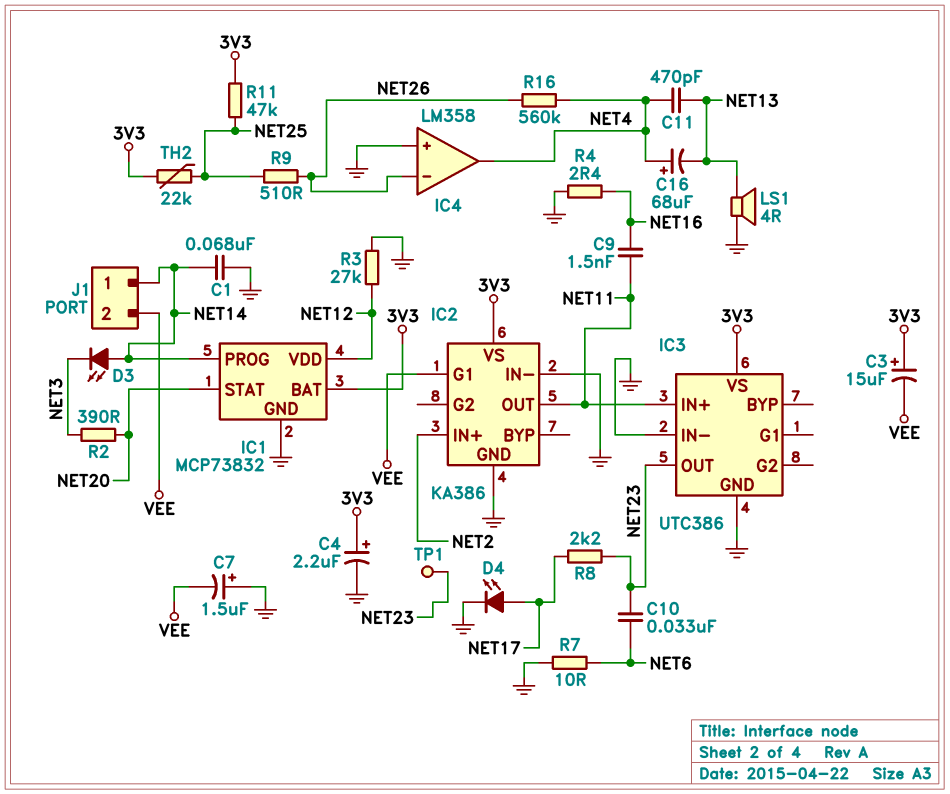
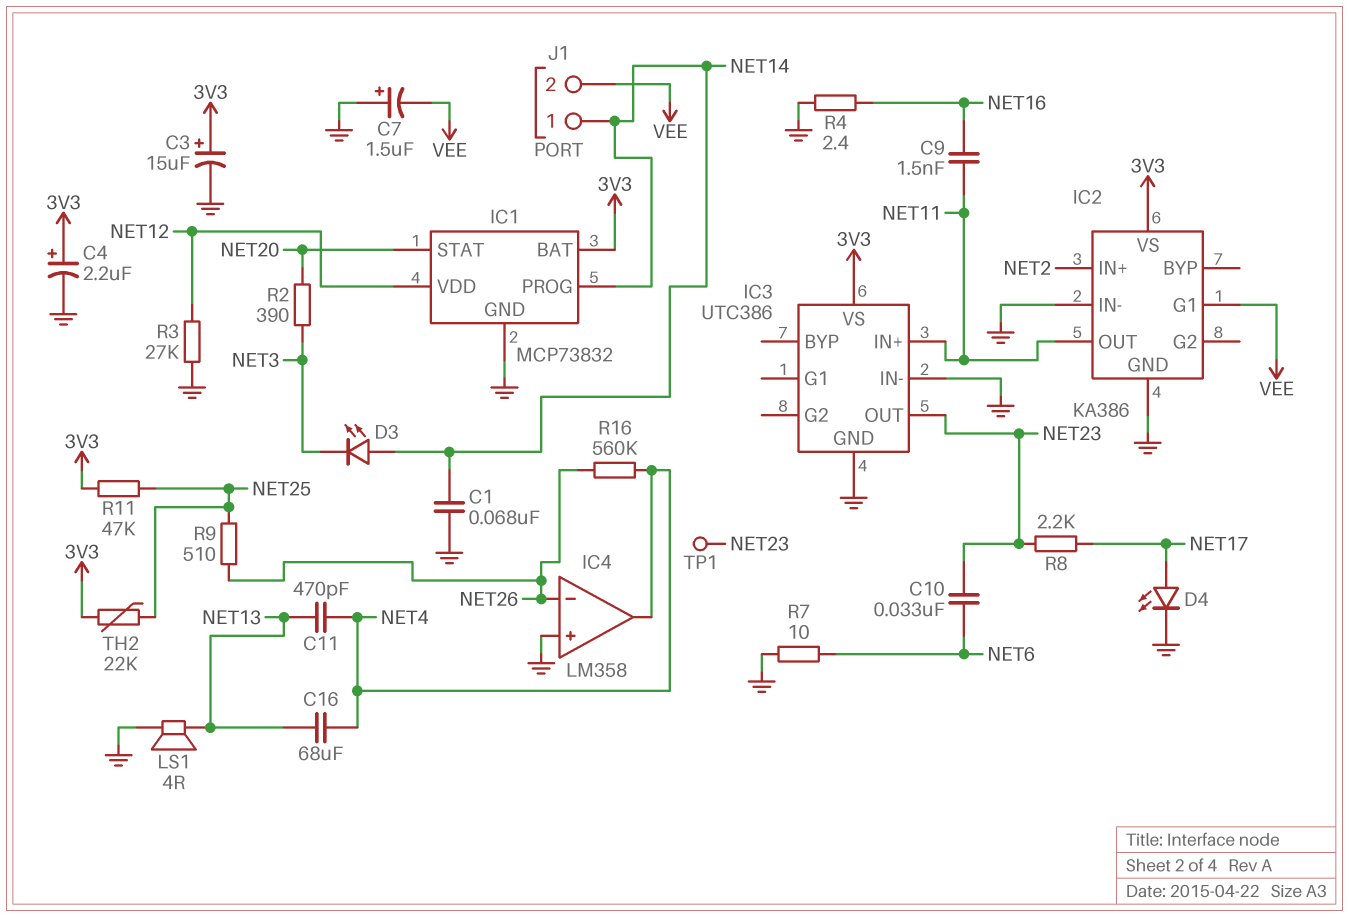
C3: 15uF (plus 3V3, minus VEE) -> 15uF (plus 3V3, minus GND)
C16: 68uF (plus NET4, minus NET13) -> 68uF (NET4, NET13)

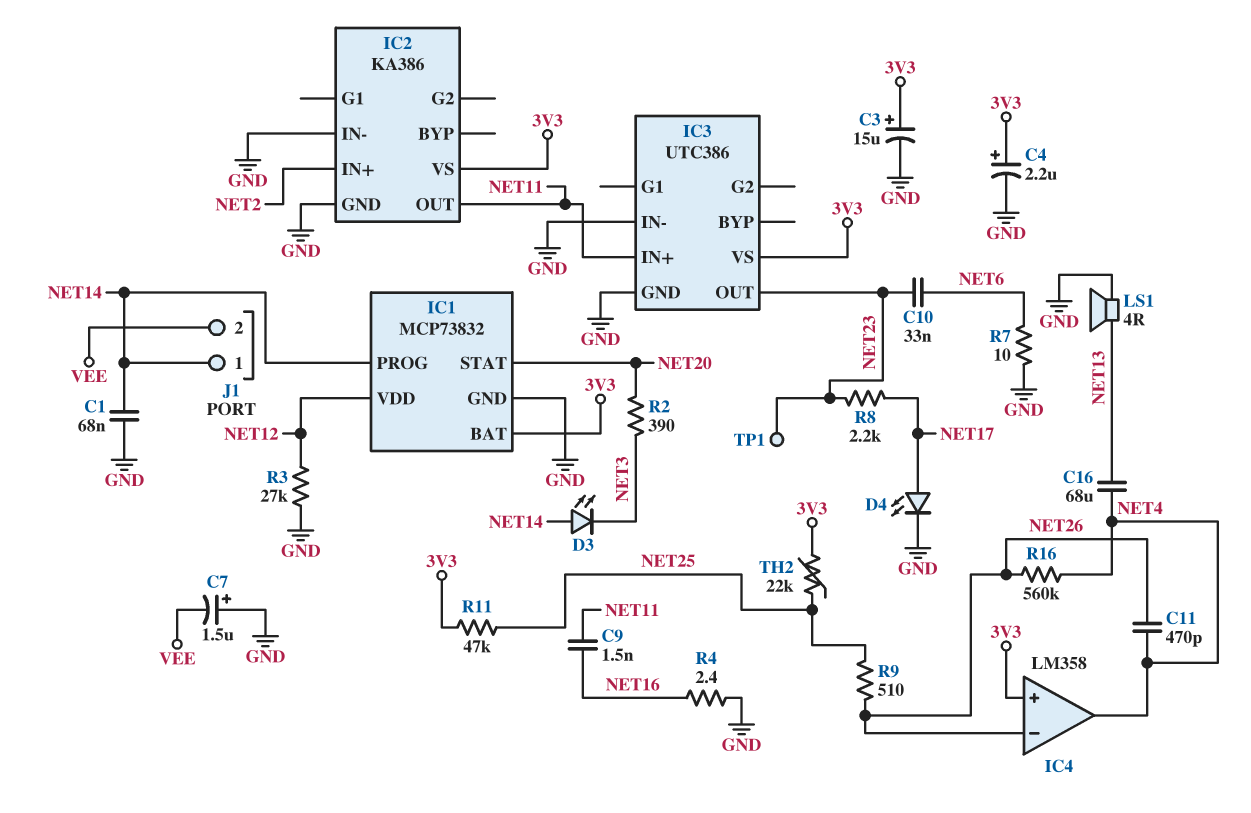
C11: 470pF (NET4, NET13) -> 470pF (NET4, NET26)
IC2 pin G1: VEE -> none
IC4 pin in+: GND -> 3V3

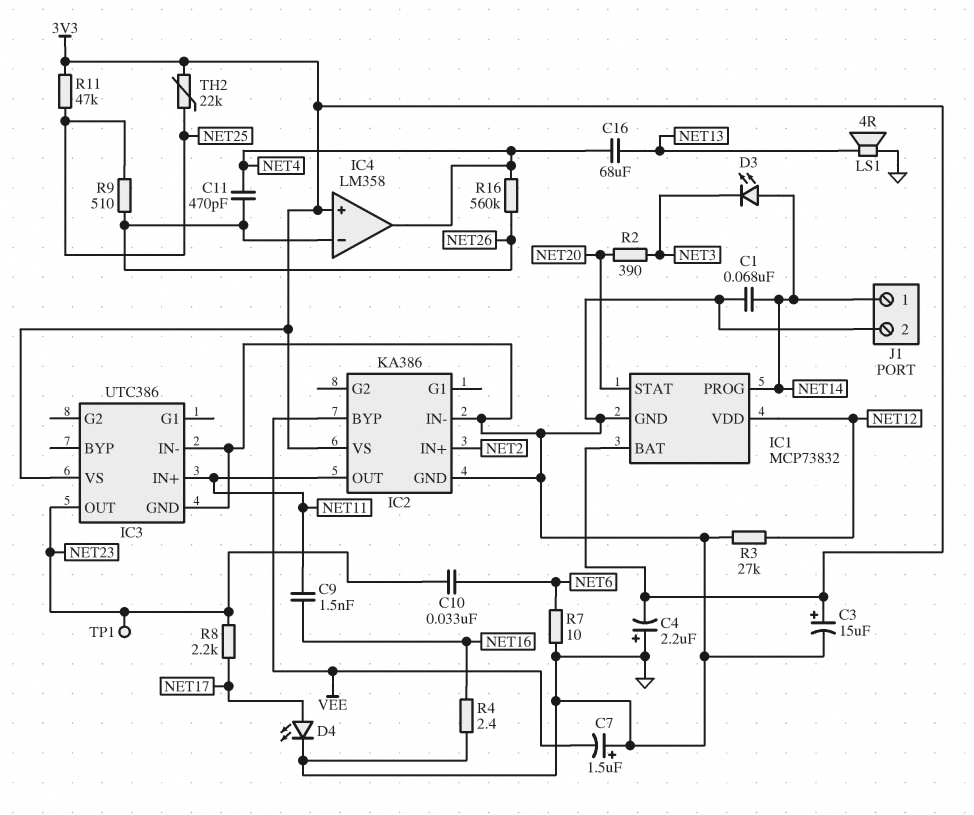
C4: 2.2uF (plus 3V3, minus GND) -> 2.2uF (plus GND, minus 3V3)
IC2 pin BYP: none -> VEE
J1 pin 2: VEE -> GND

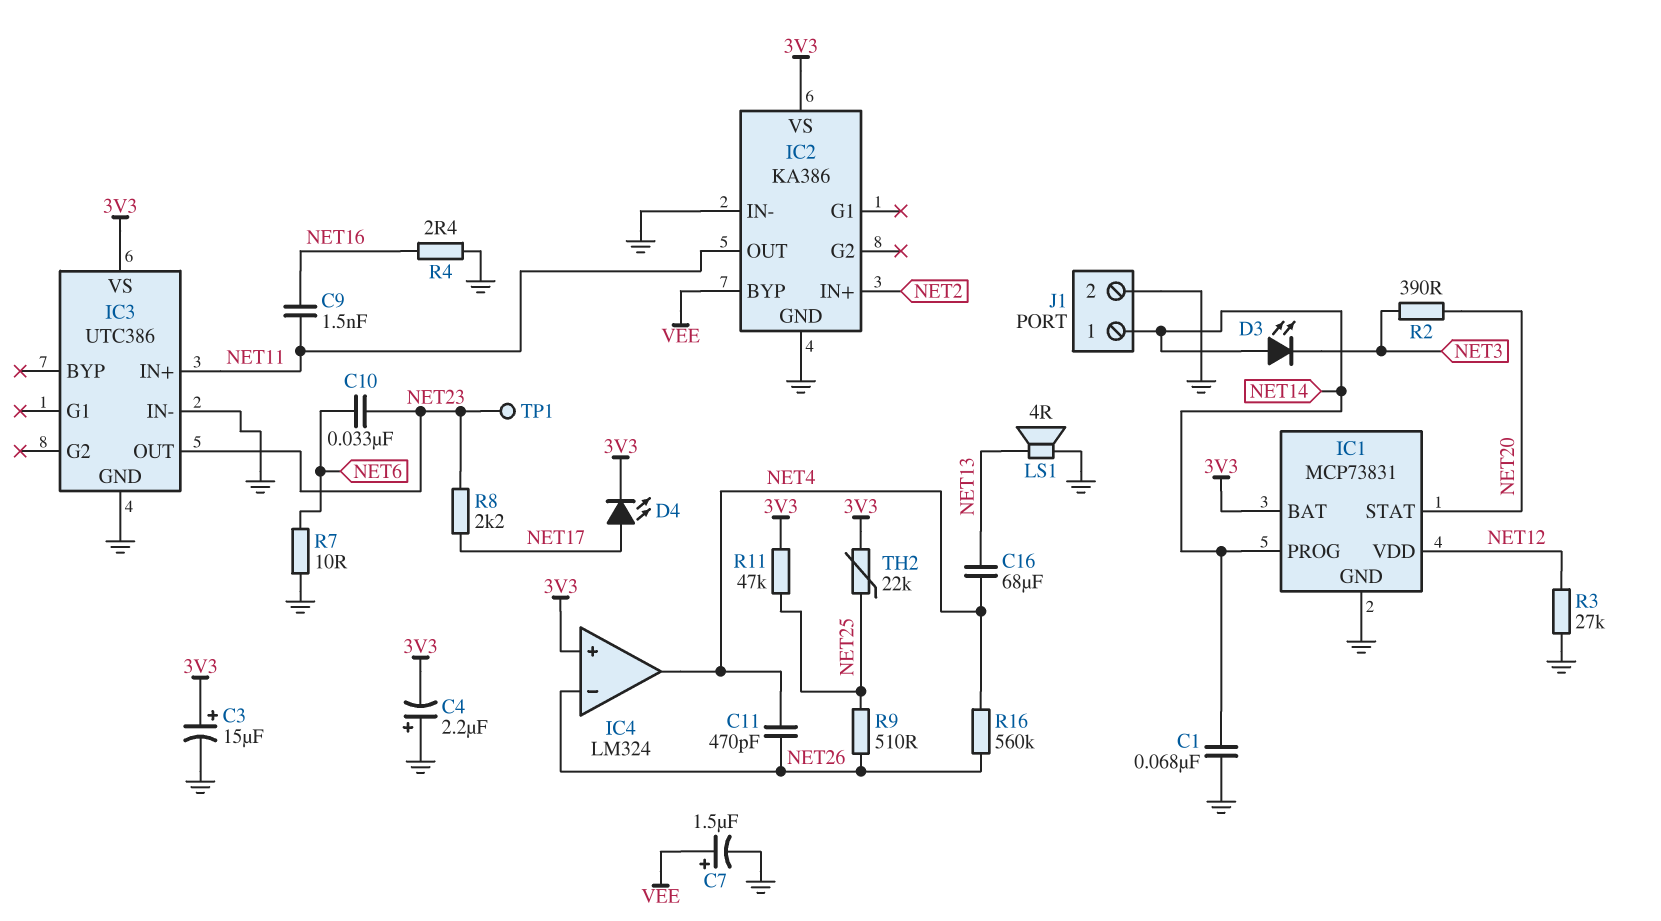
C7: 1.5uF (plus GND, minus VEE) -> 1.5uF (plus VEE, minus GND)
D4: LED (A NET17, K GND) -> LED (A NET17, K 3V3)
IC1: MCP73832 -> MCP73831
IC4: LM358 -> LM324

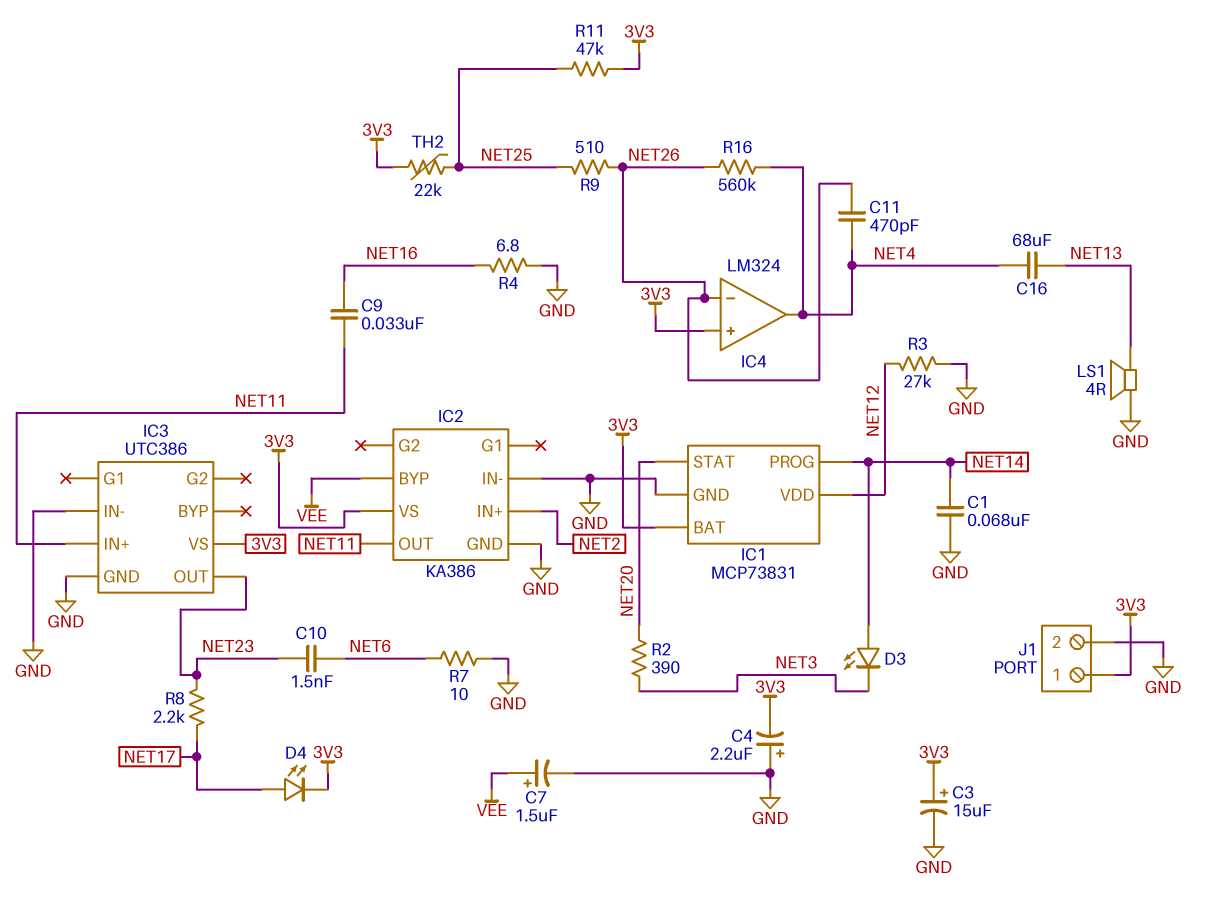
C9: 1.5nF (NET11, NET16) -> 33nF (NET11, NET16)
C10: 33nF (NET6, NET23) -> 1.5nF (NET6, NET23)
J1 pin 1: NET14 -> 3V3
R4: 2.4 (GND, NET16) -> 6.8 (GND, NET16)
TP1: test point (NET23) -> none

